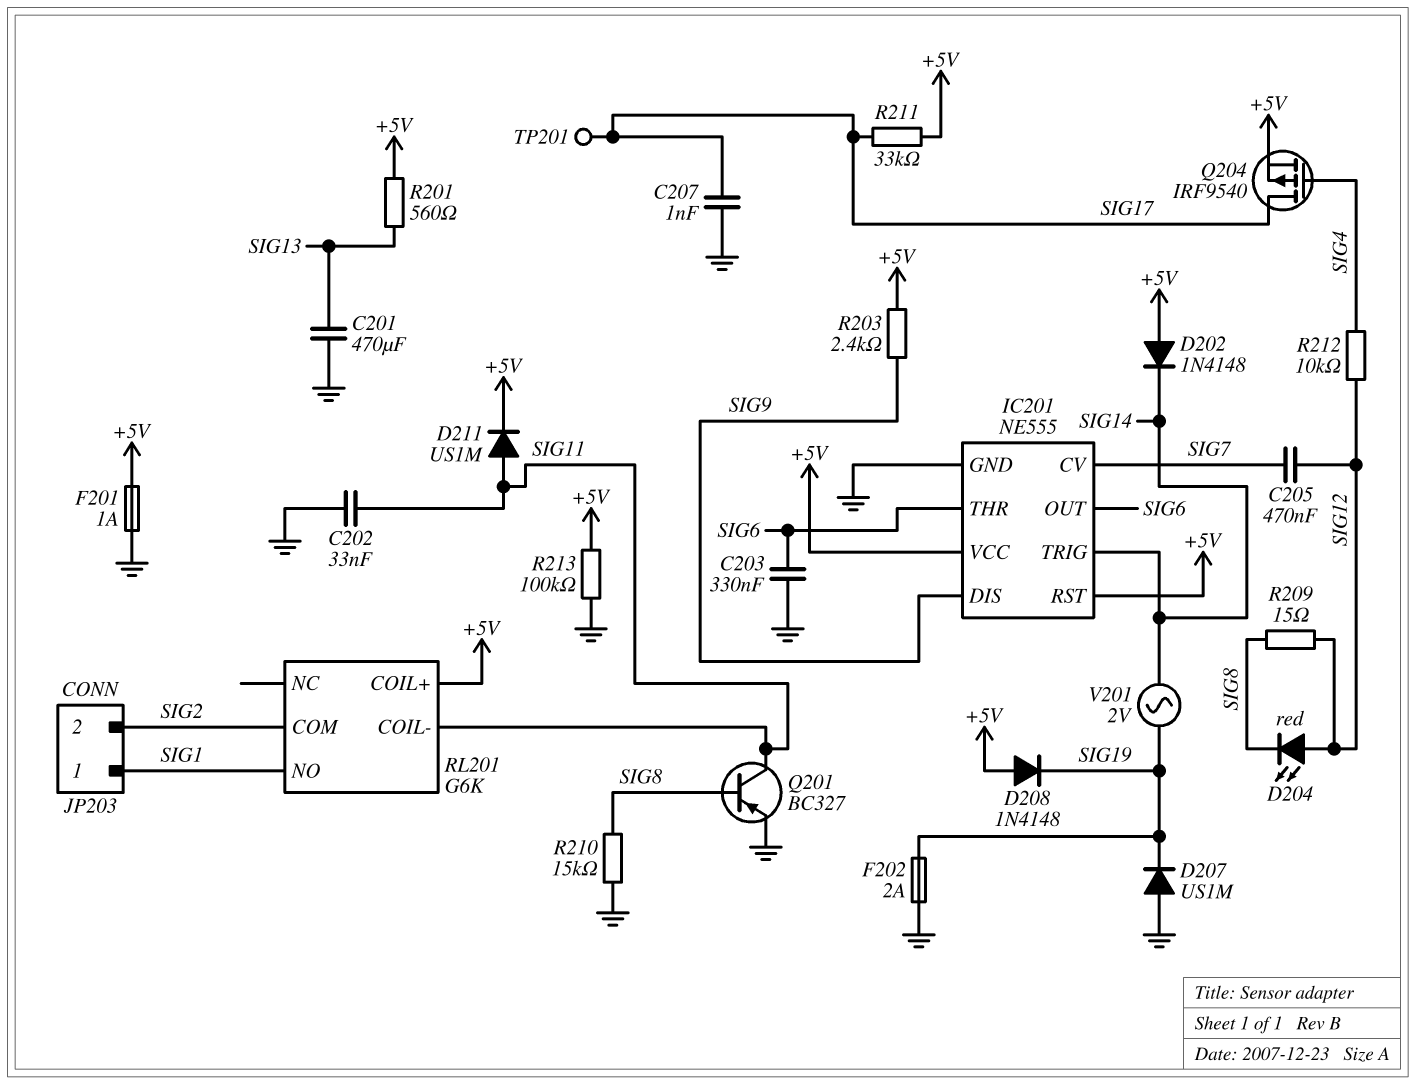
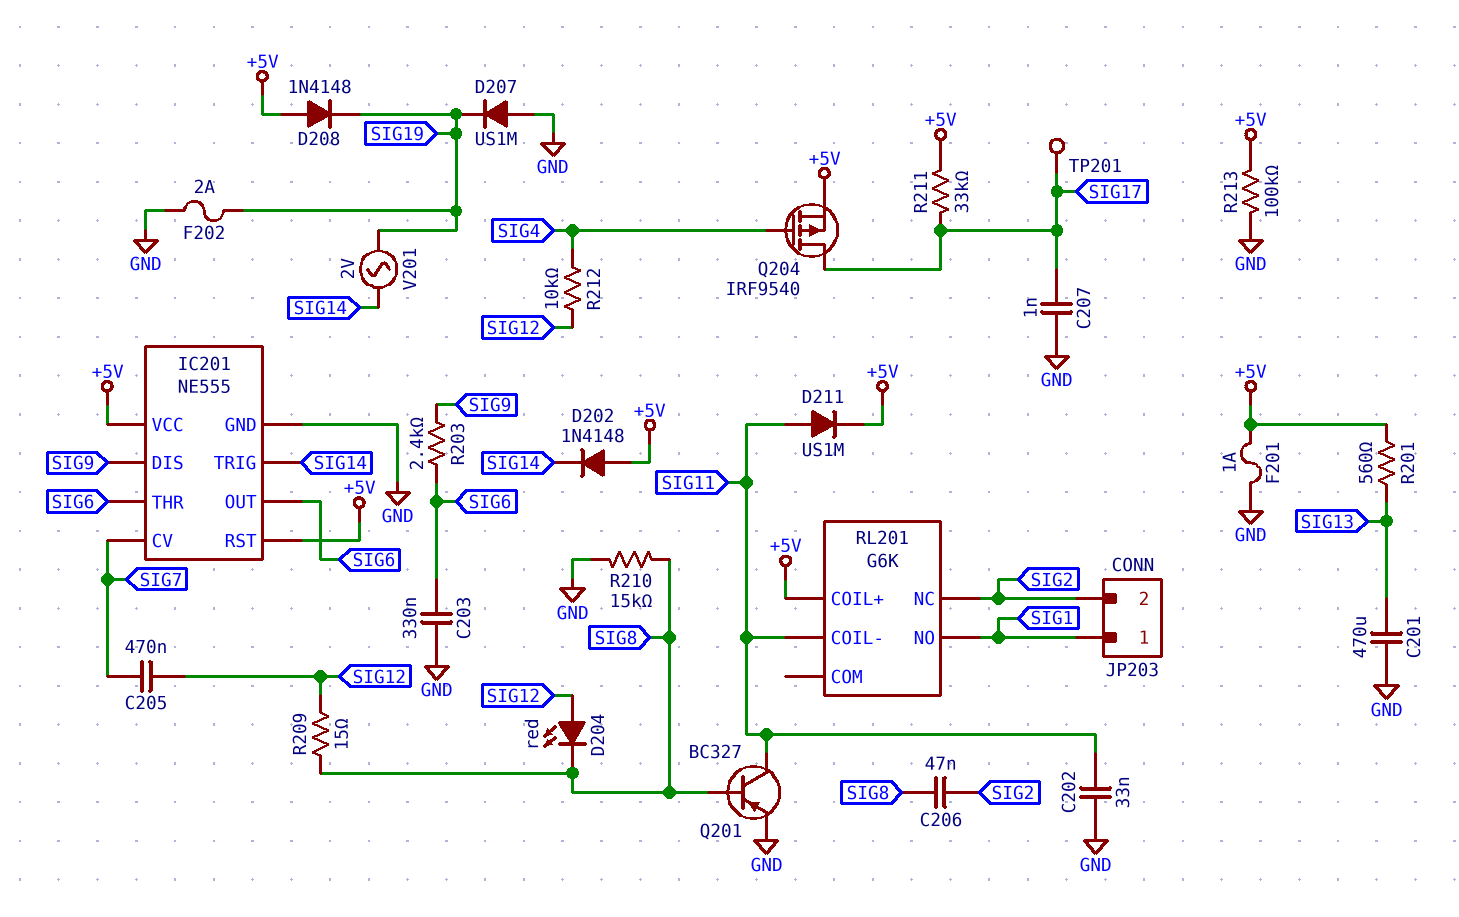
C206: none -> 47nF (SIG2, SIG8)
R203: 2.4k (+5V, SIG9) -> 2.4k (SIG6, SIG9)
RL201 pin COM: SIG2 -> none
RL201 pin NC: none -> SIG2

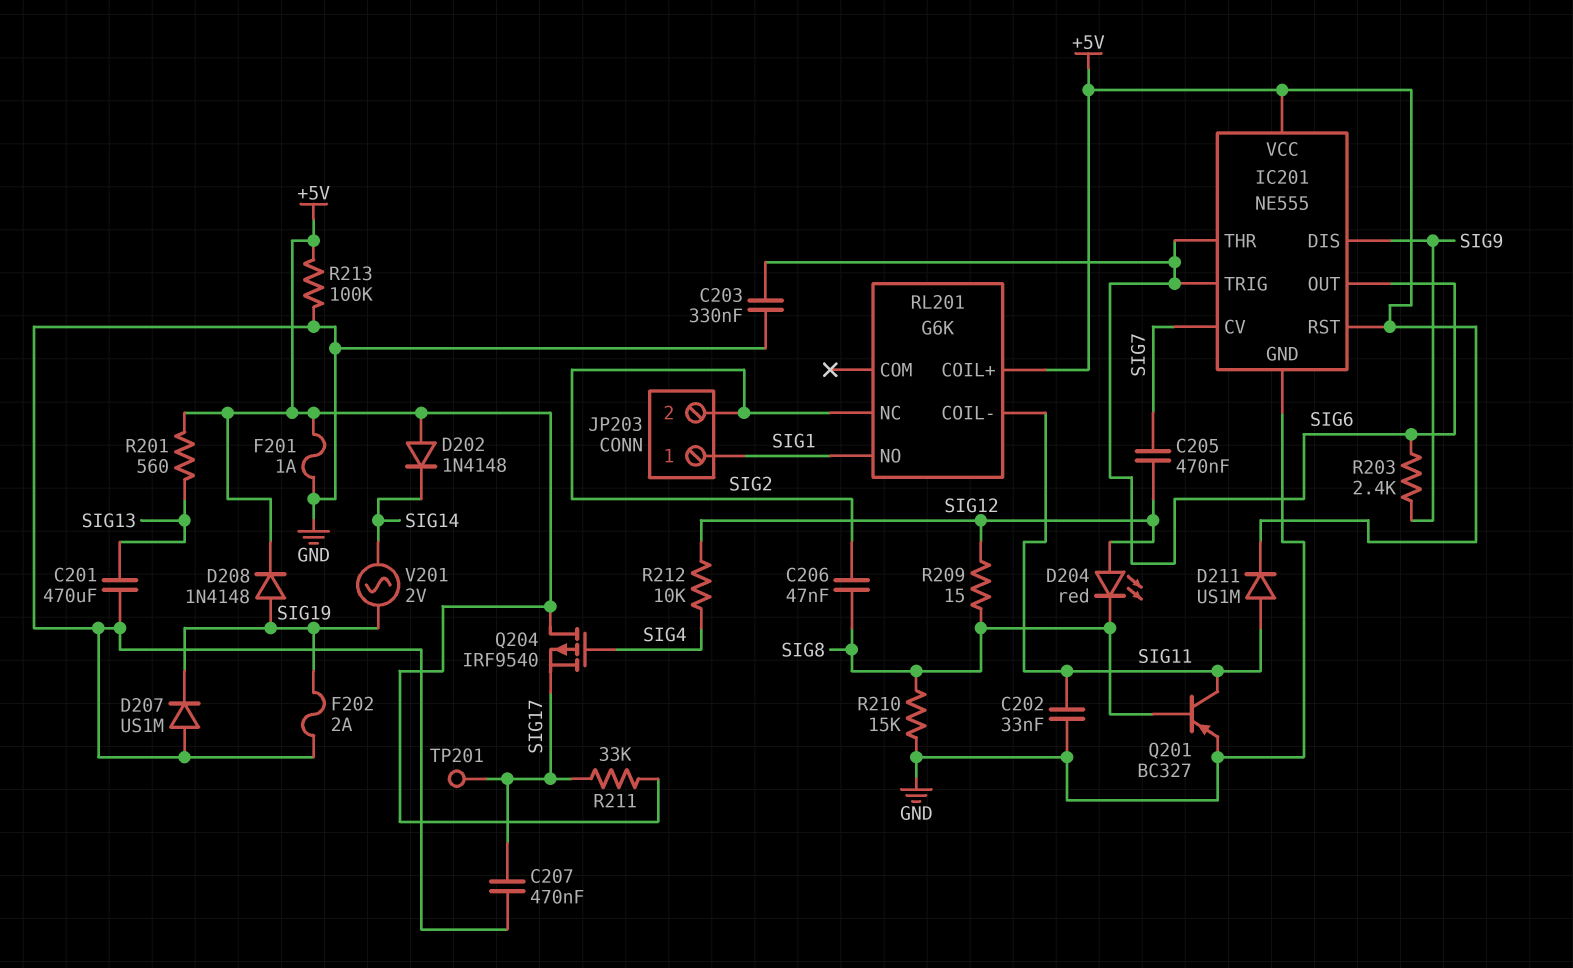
C207: 1nF (GND, SIG17) -> 470nF (GND, SIG17)
D208: diode 1N4148 (A +5V, K SIG19) -> diode 1N4148 (A SIG19, K +5V)
IC201 pin TRIG: SIG14 -> SIG6
Q204: PMOS IRF9540 (G SIG4, D SIG17, S +5V) -> PMOS IRF9540 (G SIG4, D +5V, S SIG17)

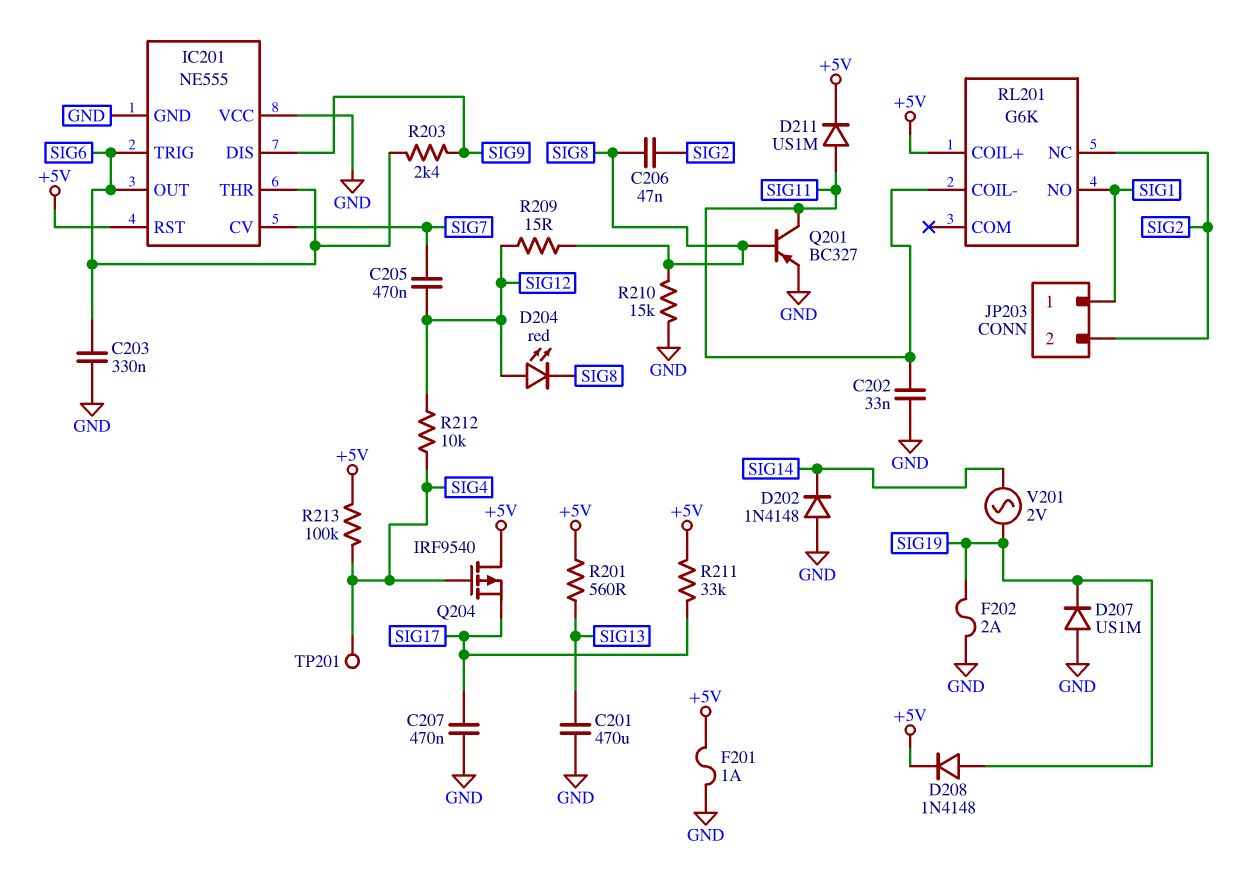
D202: diode 1N4148 (A +5V, K SIG14) -> diode 1N4148 (A GND, K SIG14)
IC201 pin VCC: +5V -> GND
R213: 100k (+5V, GND) -> 100k (+5V, SIG4)
TP201: test point (SIG17) -> test point (SIG4)

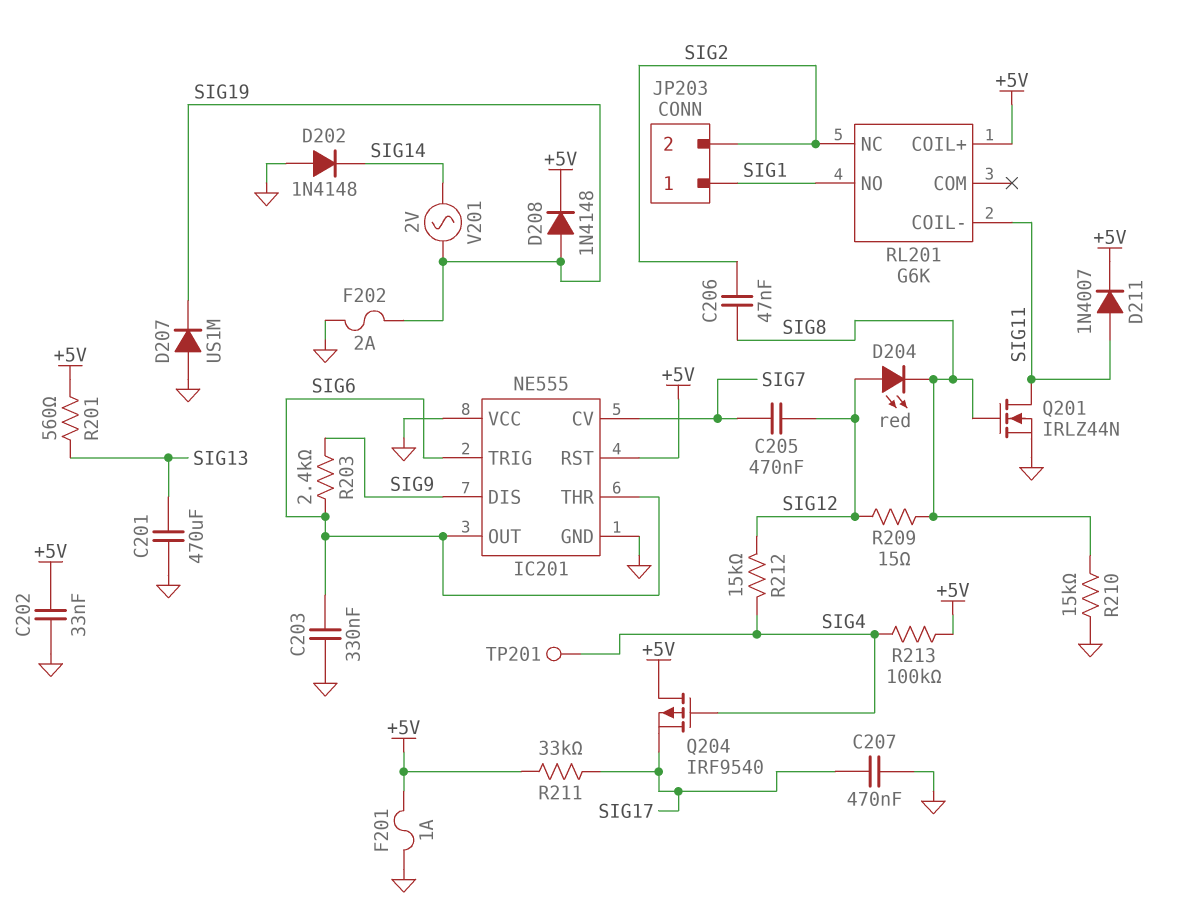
C202: 33nF (GND, SIG11) -> 33nF (+5V, GND)
D211: diode US1M (A SIG11, K +5V) -> diode 1N4007 (A SIG11, K +5V)
Q201: PNP BC327 (B SIG8, C SIG11, E GND) -> NMOS IRLZ44N (G SIG8, D SIG11, S GND)
R212: 10k (SIG4, SIG12) -> 15k (SIG4, SIG12)

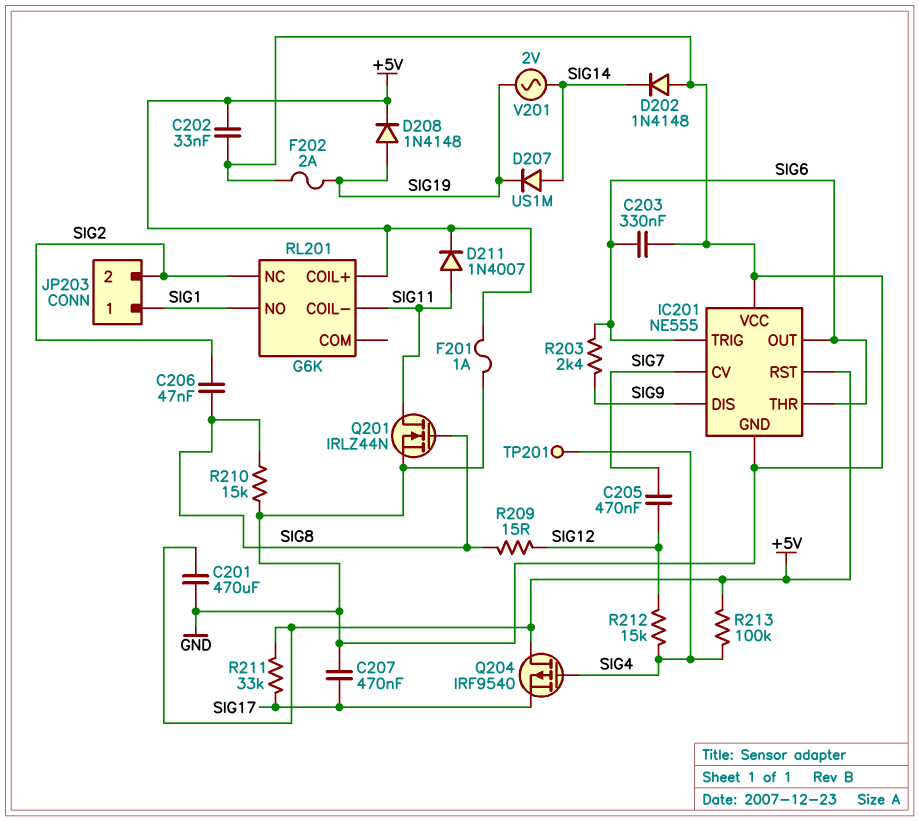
C201: 470uF (GND, SIG13) -> 470uF (+5V, GND)
D204: LED red (A SIG12, K SIG8) -> none
D207: diode US1M (A GND, K SIG19) -> diode US1M (A SIG14, K SIG19)
R201: 560 (+5V, SIG13) -> none

